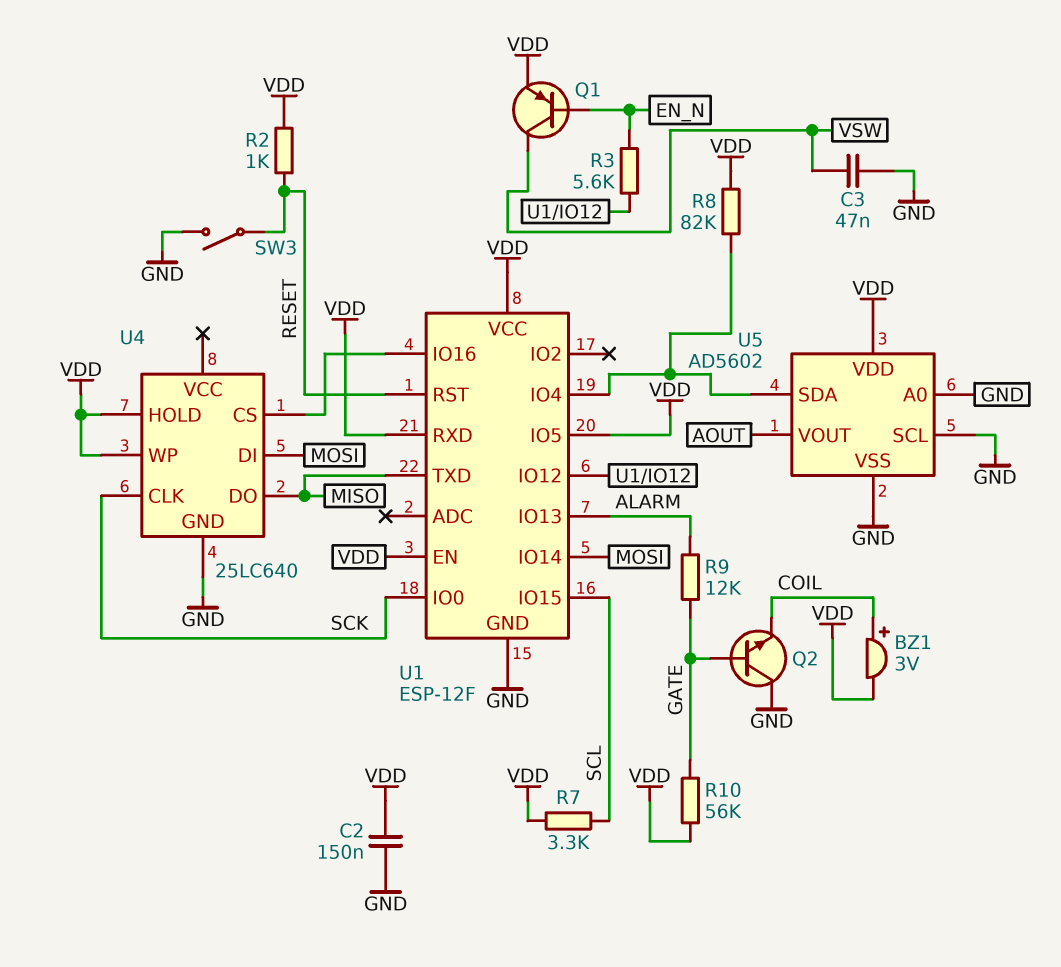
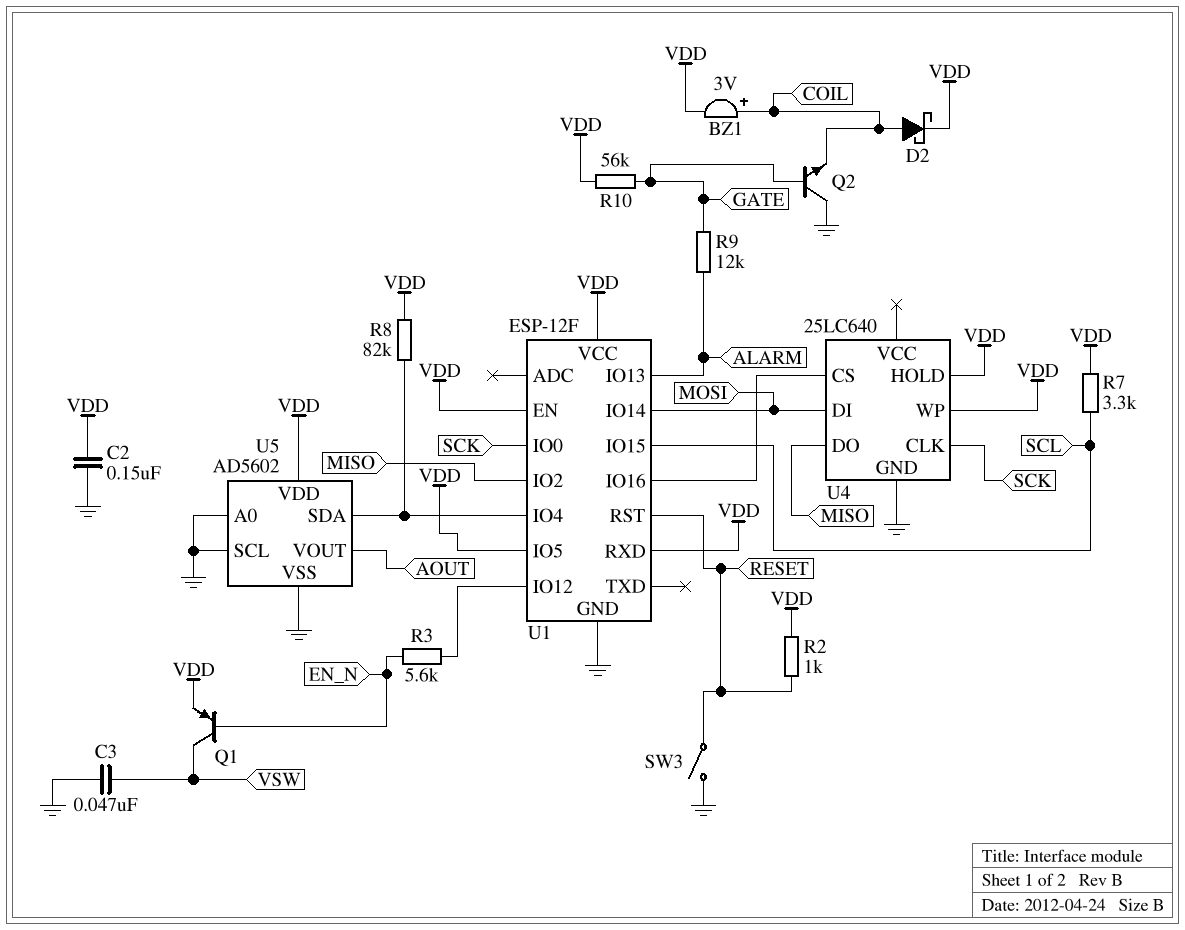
D2: none -> schottky (A COIL, K VDD)
U1 pin IO2: none -> MISO
U1 pin TXD: MISO -> none

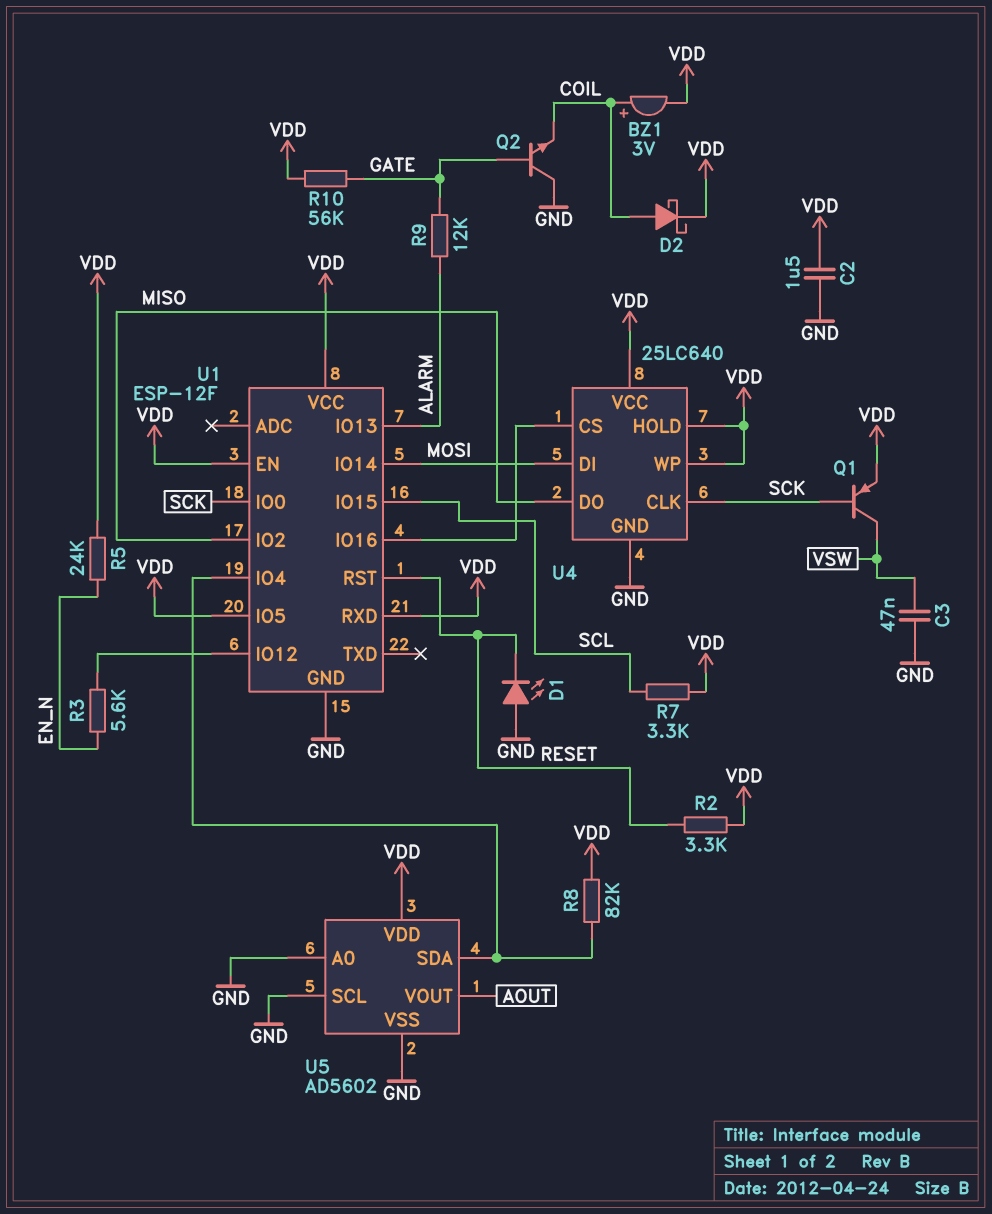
C2: 150nF (GND, VDD) -> 1.5uF (GND, VDD)
D1: none -> LED (A GND, K RESET)
Q1: PNP (B EN_N, C VSW, E VDD) -> PNP (B SCK, C VSW, E VDD)
R2: 1k (RESET, VDD) -> 3.3k (RESET, VDD)
R5: none -> 24k (EN_N, VDD)
SW3: switch (GND, RESET) -> none
U4 pin VCC: none -> VDD

